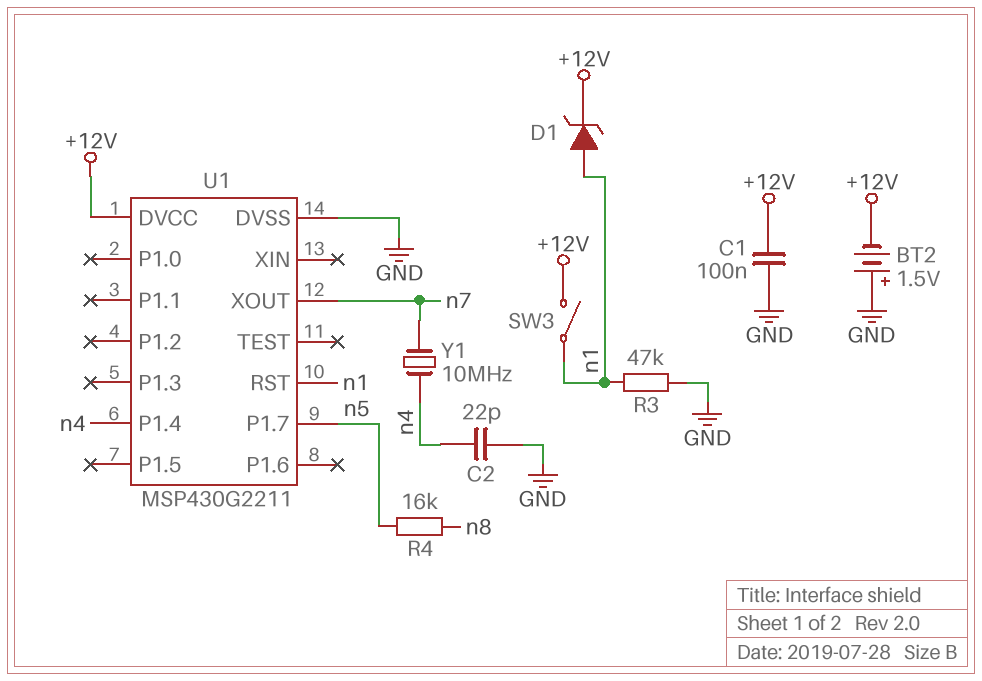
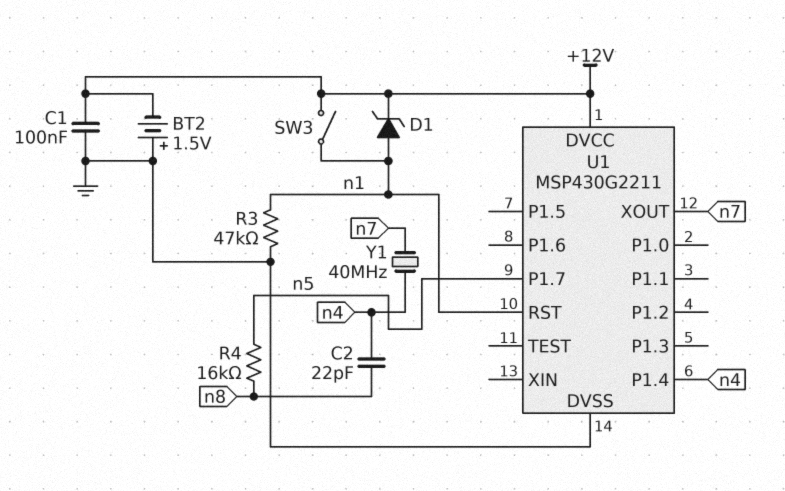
C2: 22pF (GND, n4) -> 22pF (n4, n8)
Y1: 10MHz (n4, n7) -> 40MHz (n4, n7)

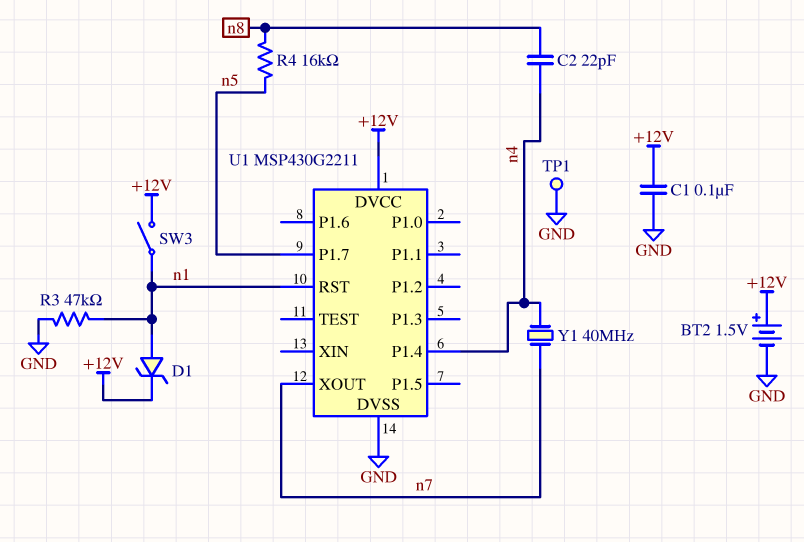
BT2: 1.5V (plus GND, minus +12V) -> 1.5V (plus +12V, minus GND)
TP1: none -> test point (GND)

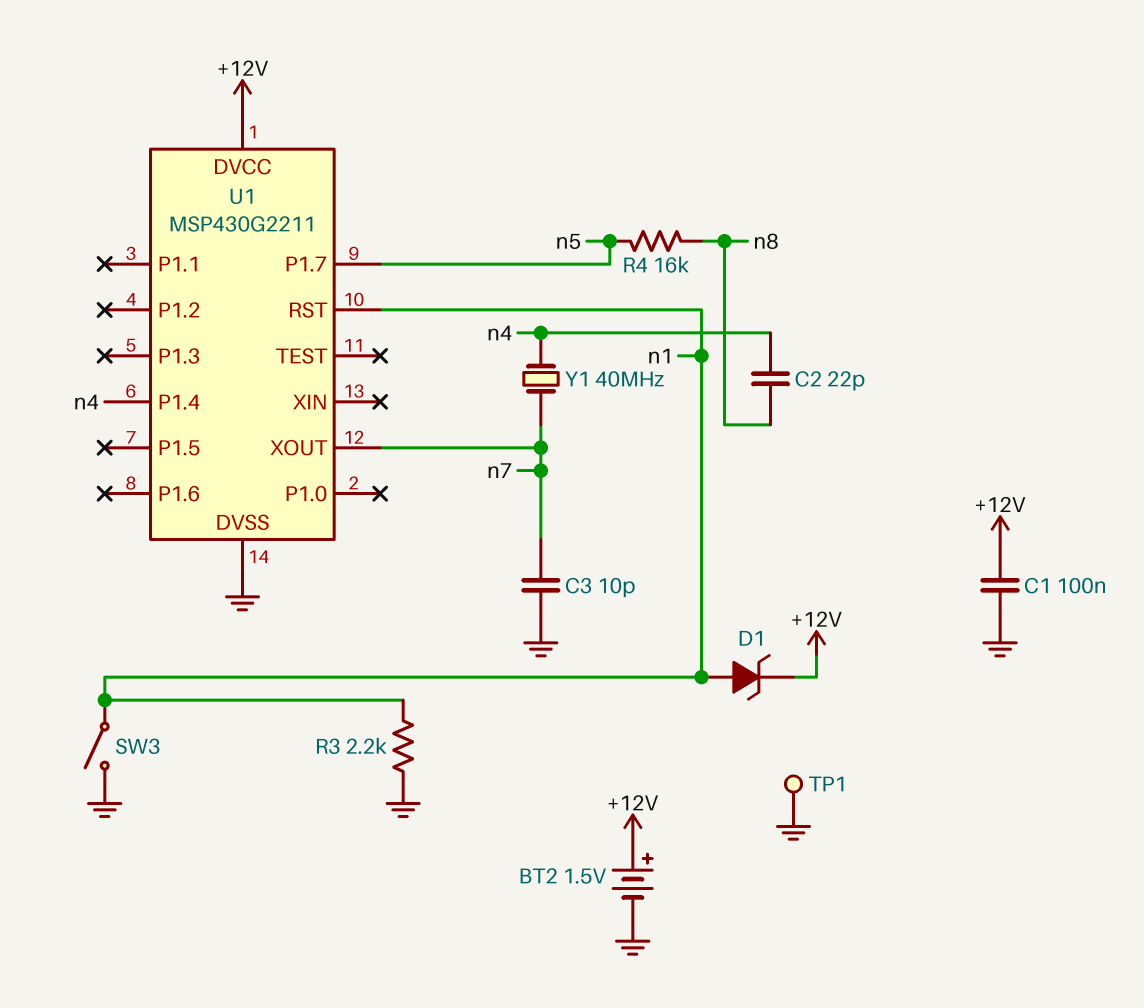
C3: none -> 10pF (GND, n7)
R3: 47k (GND, n1) -> 2.2k (GND, n1)
SW3: switch (+12V, n1) -> switch (GND, n1)

